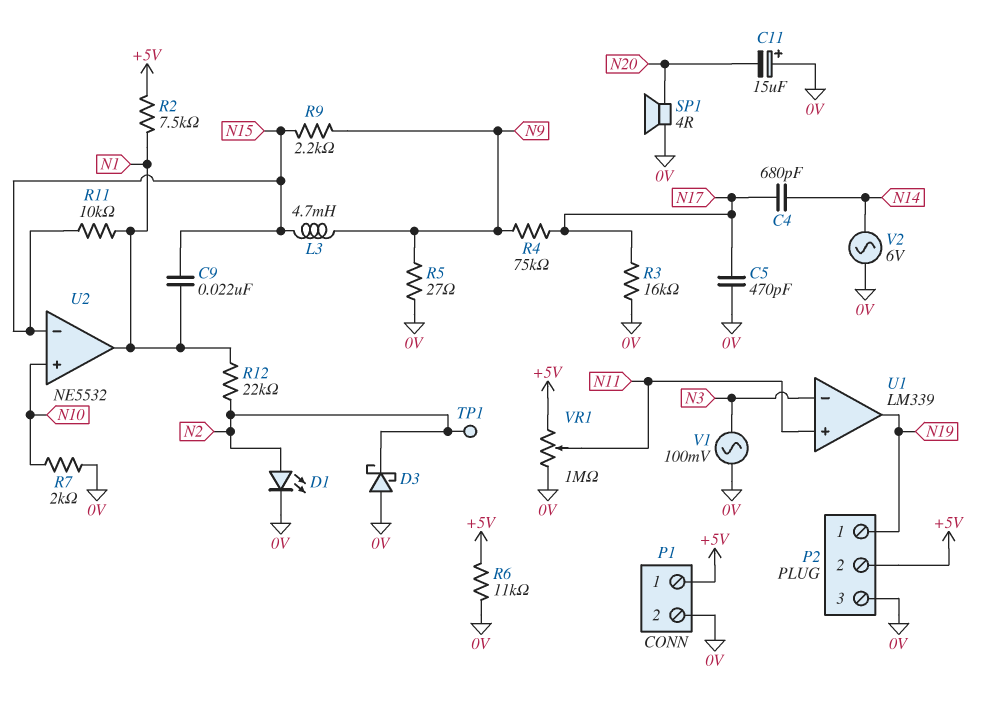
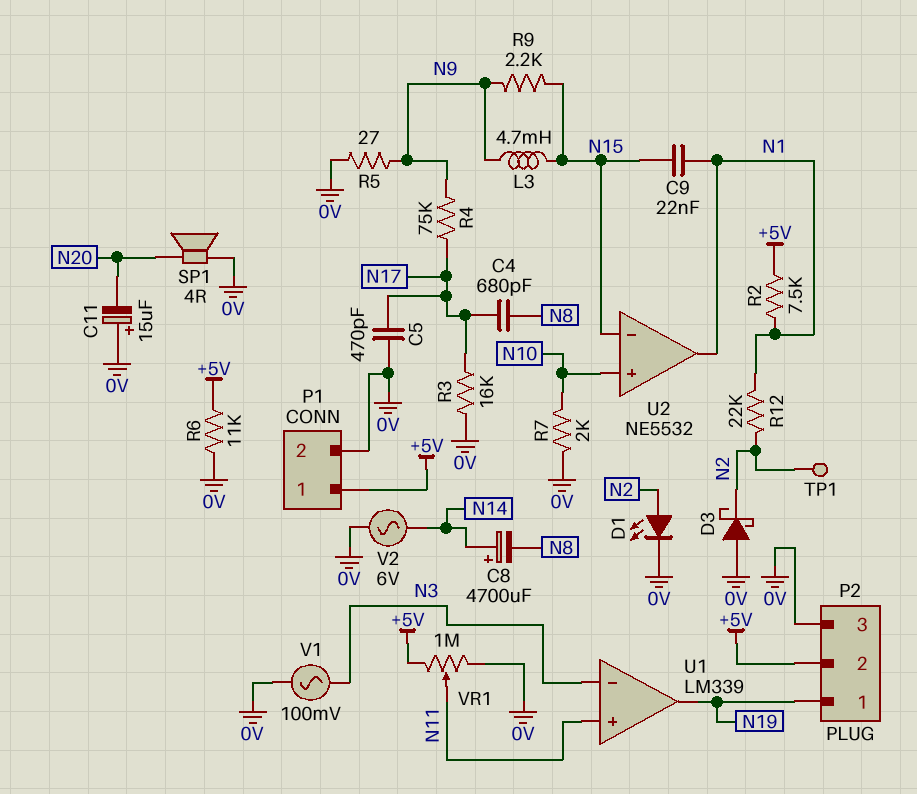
C4: 680pF (N14, N17) -> 680pF (N8, N17)
C8: none -> 4700uF (plus N14, minus N8)
R11: 10k (N1, N15) -> none

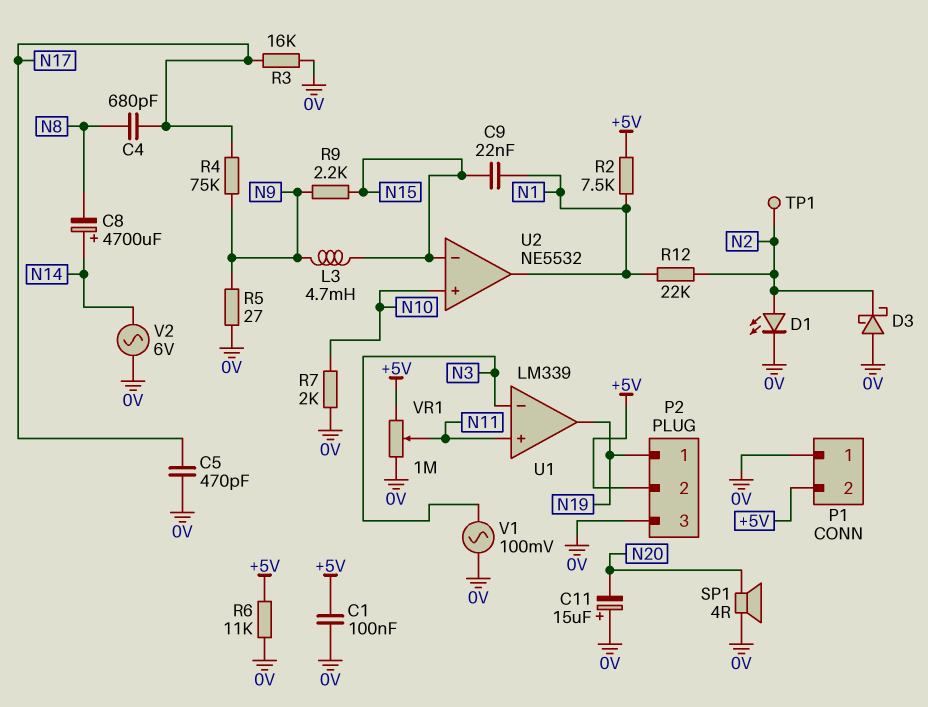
C1: none -> 100nF (+5V, 0V)
P1 pin 1: +5V -> 0V
P1 pin 2: 0V -> +5V

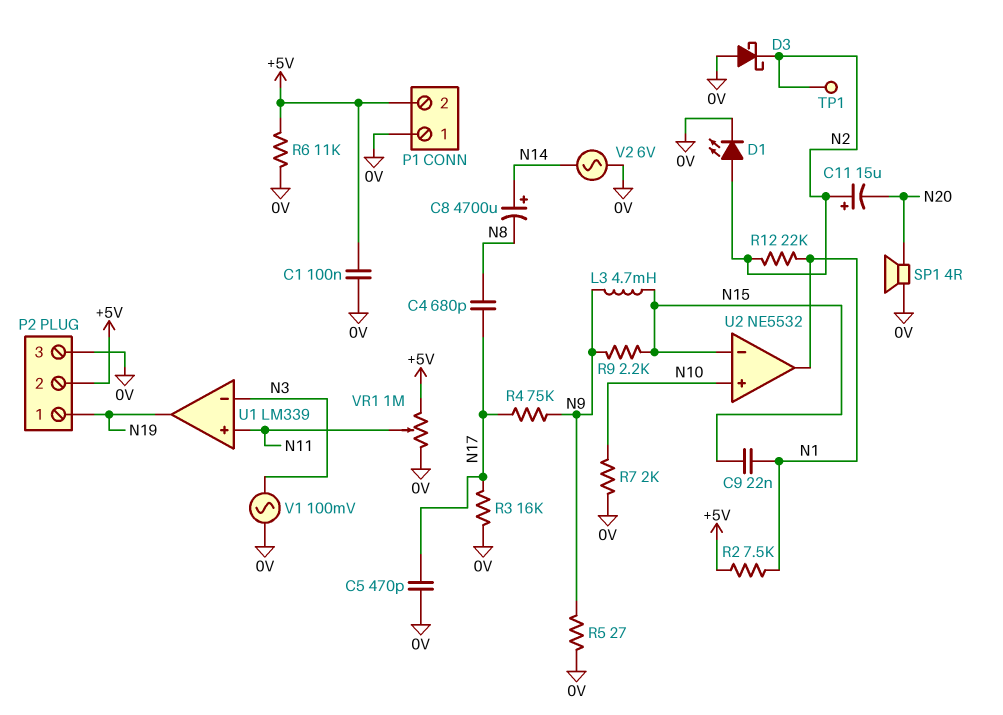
C11: 15uF (plus 0V, minus N20) -> 15uF (plus N2, minus N20)

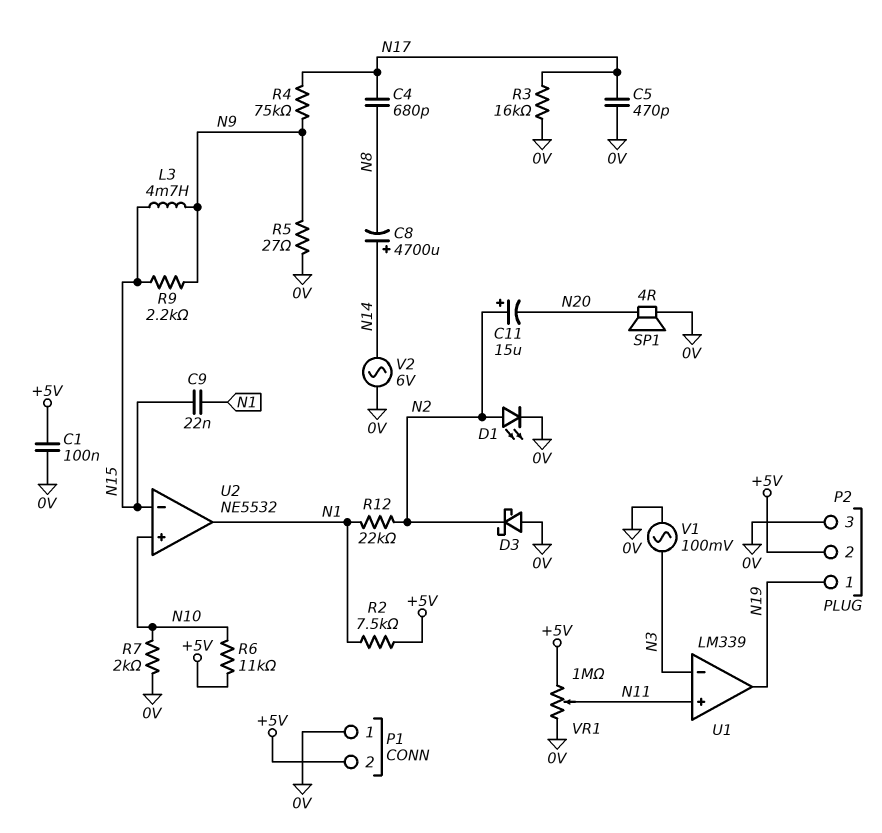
R6: 11k (+5V, 0V) -> 11k (+5V, N10)
TP1: test point (N2) -> none

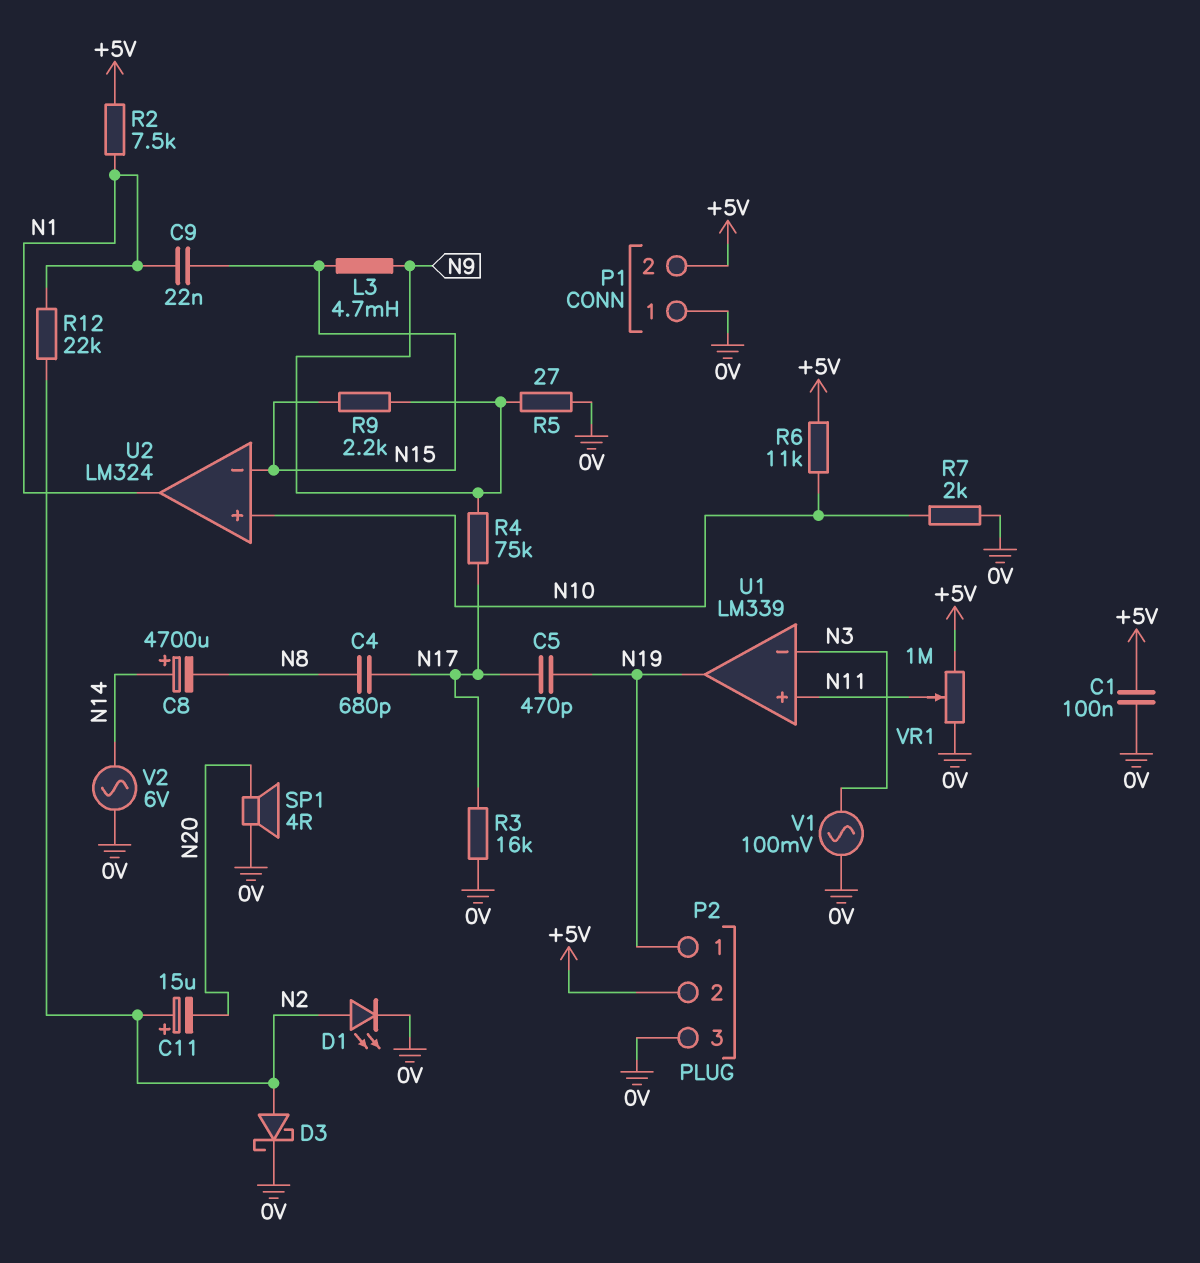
C5: 470pF (0V, N17) -> 470pF (N17, N19)
D3: schottky (A 0V, K N2) -> schottky (A N2, K 0V)
U2: NE5532 -> LM324

